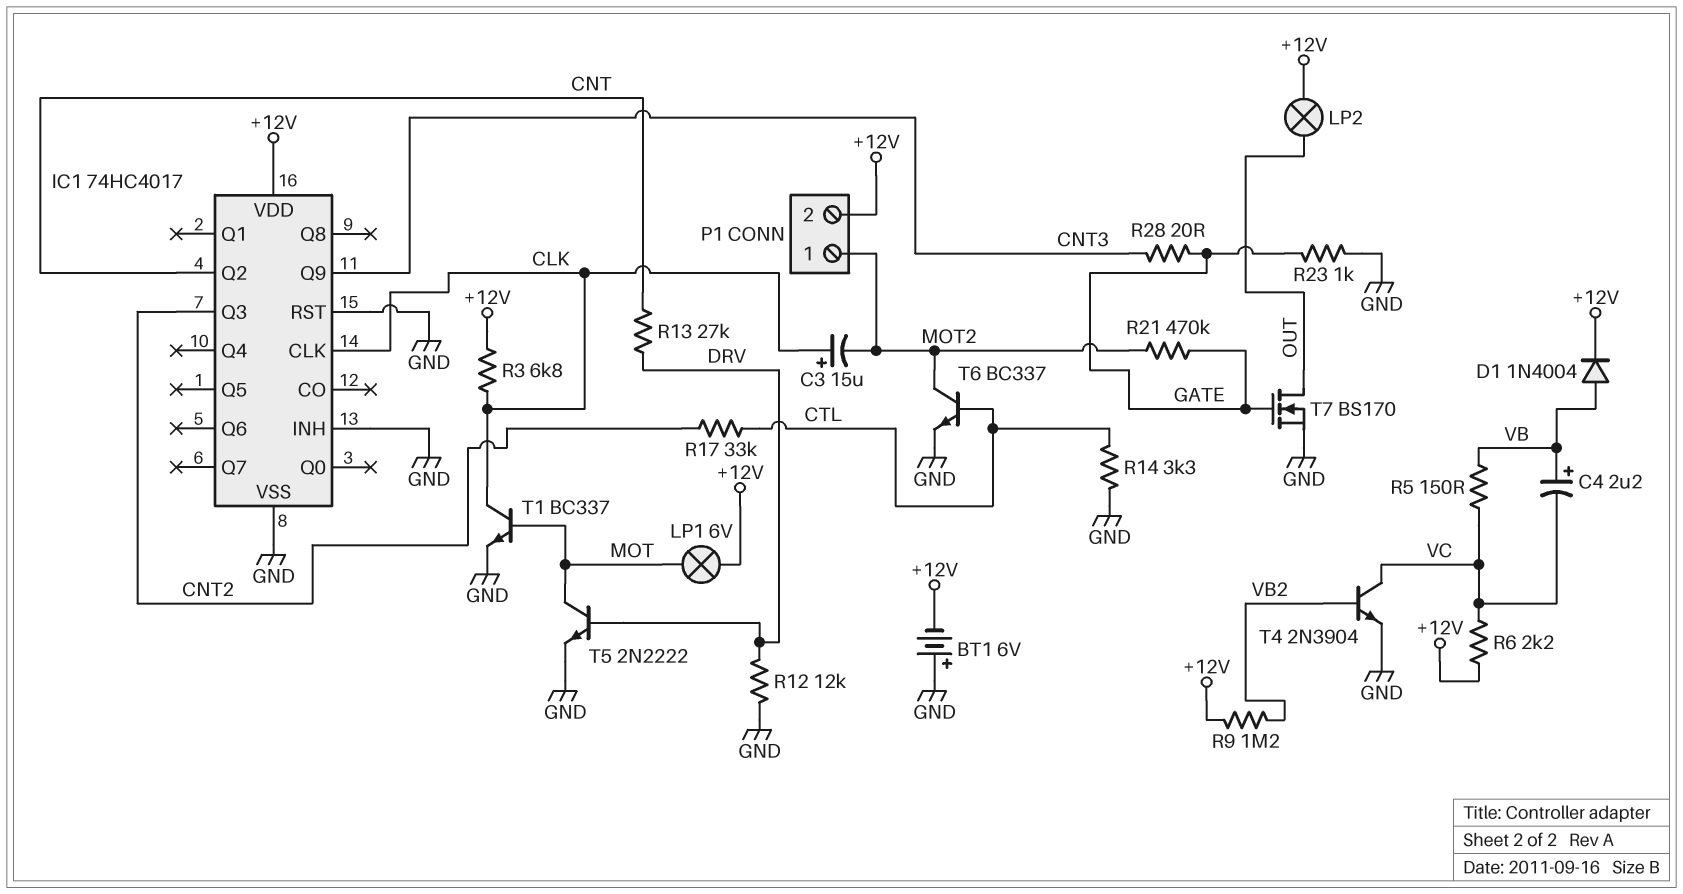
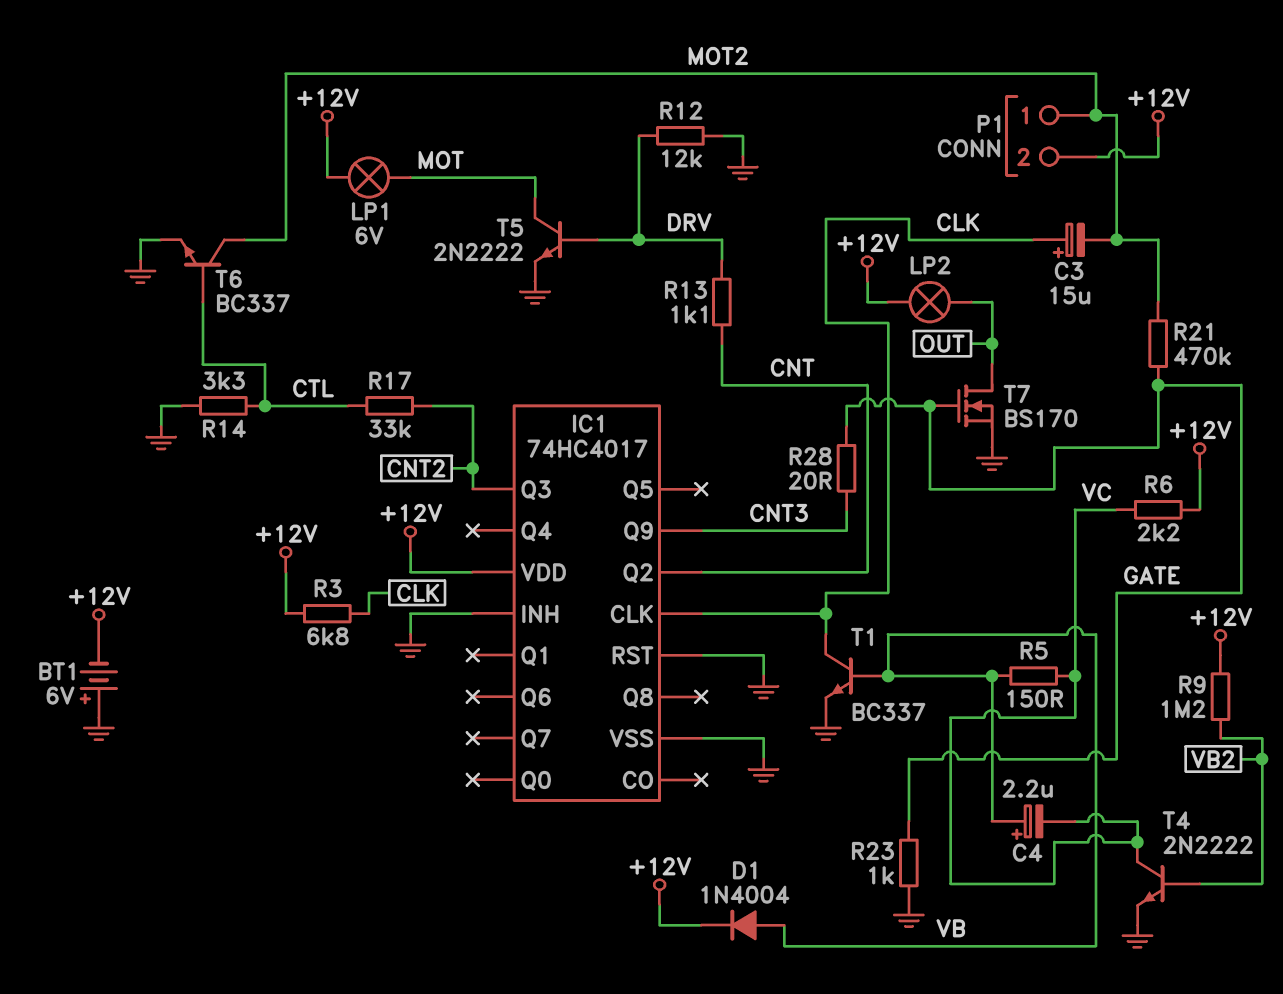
R13: 27k (CNT, DRV) -> 1.1k (CNT, DRV)
T1: NPN BC337 (B MOT, C CLK, E GND) -> NPN BC337 (B VB, C CLK, E GND)
T4: NPN 2N3904 (B VB2, C VC, E GND) -> NPN 2N2222 (B VB2, C VC, E GND)

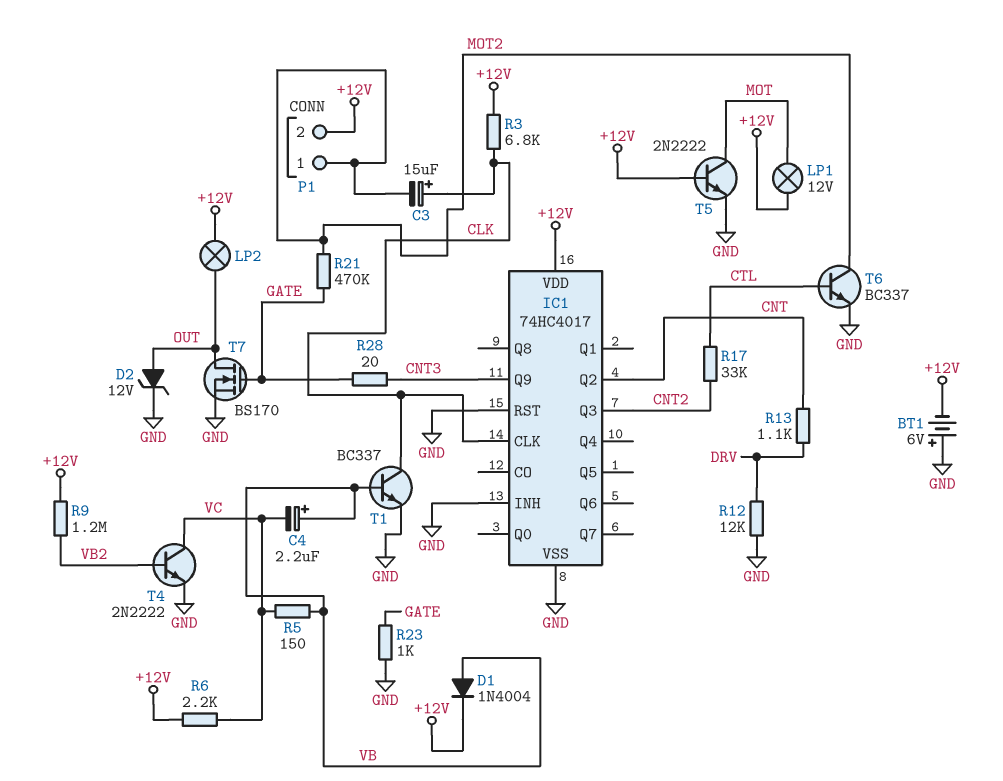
D2: none -> zener 12V (A OUT, K GND)
LP1: lamp 6V (+12V, MOT) -> lamp 12V (+12V, MOT)
R14: 3.3k (CTL, GND) -> none
T5: NPN 2N2222 (B DRV, C MOT, E GND) -> NPN 2N2222 (B +12V, C MOT, E GND)

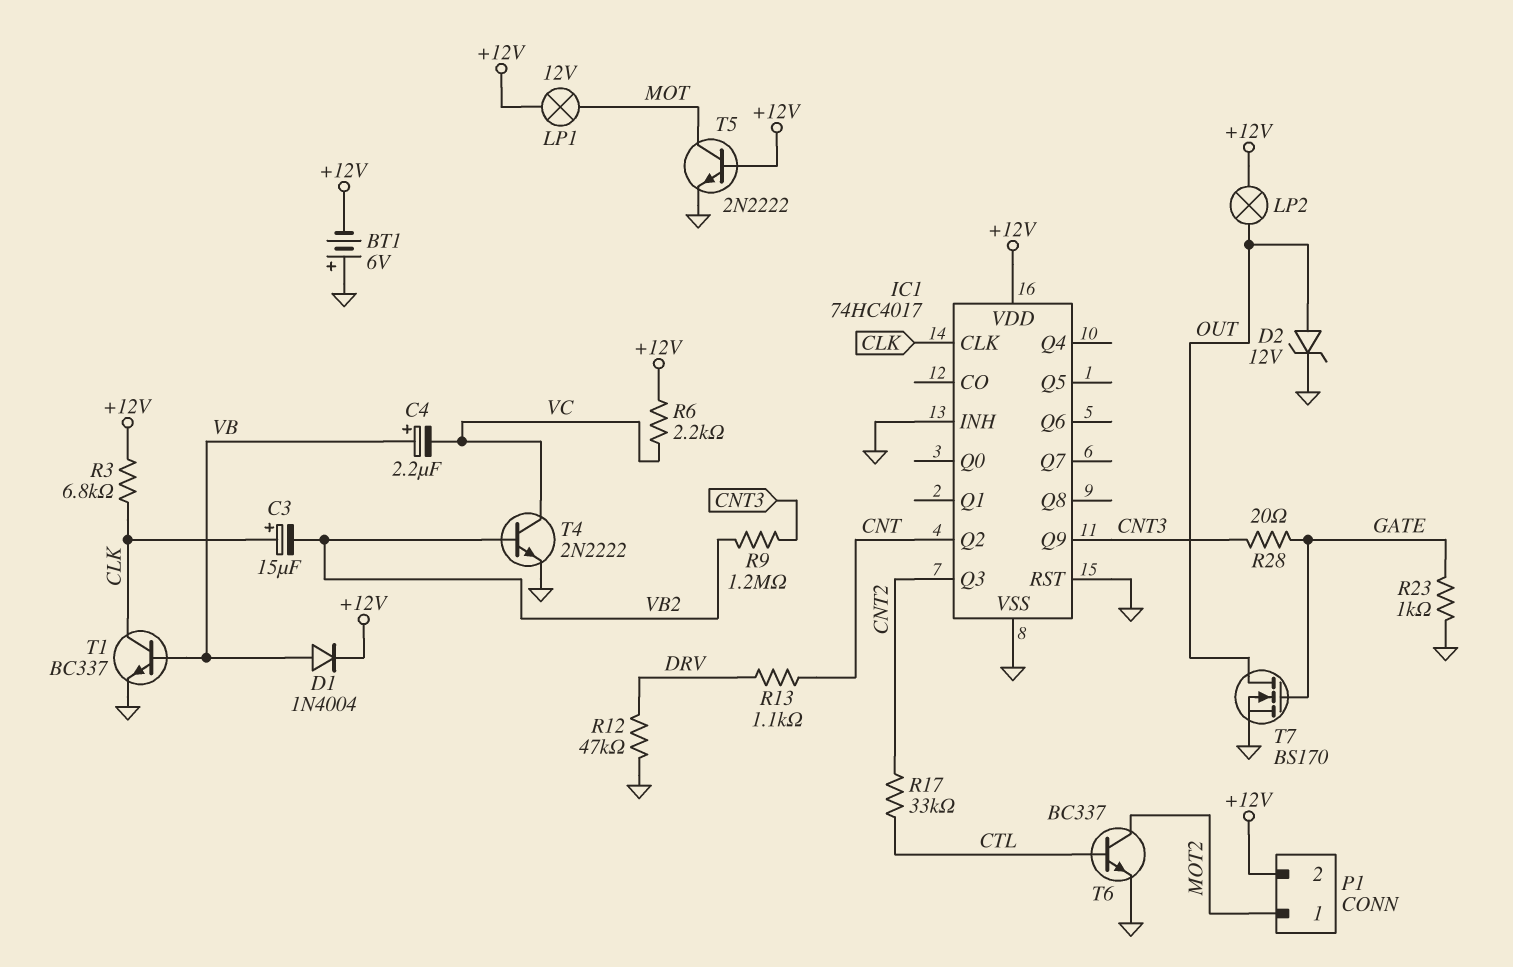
C3: 15uF (plus CLK, minus MOT2) -> 15uF (plus CLK, minus VB2)
R5: 150 (VB, VC) -> none
R9: 1.2M (+12V, VB2) -> 1.2M (CNT3, VB2)
R12: 12k (DRV, GND) -> 47k (DRV, GND)
R21: 470k (GATE, MOT2) -> none

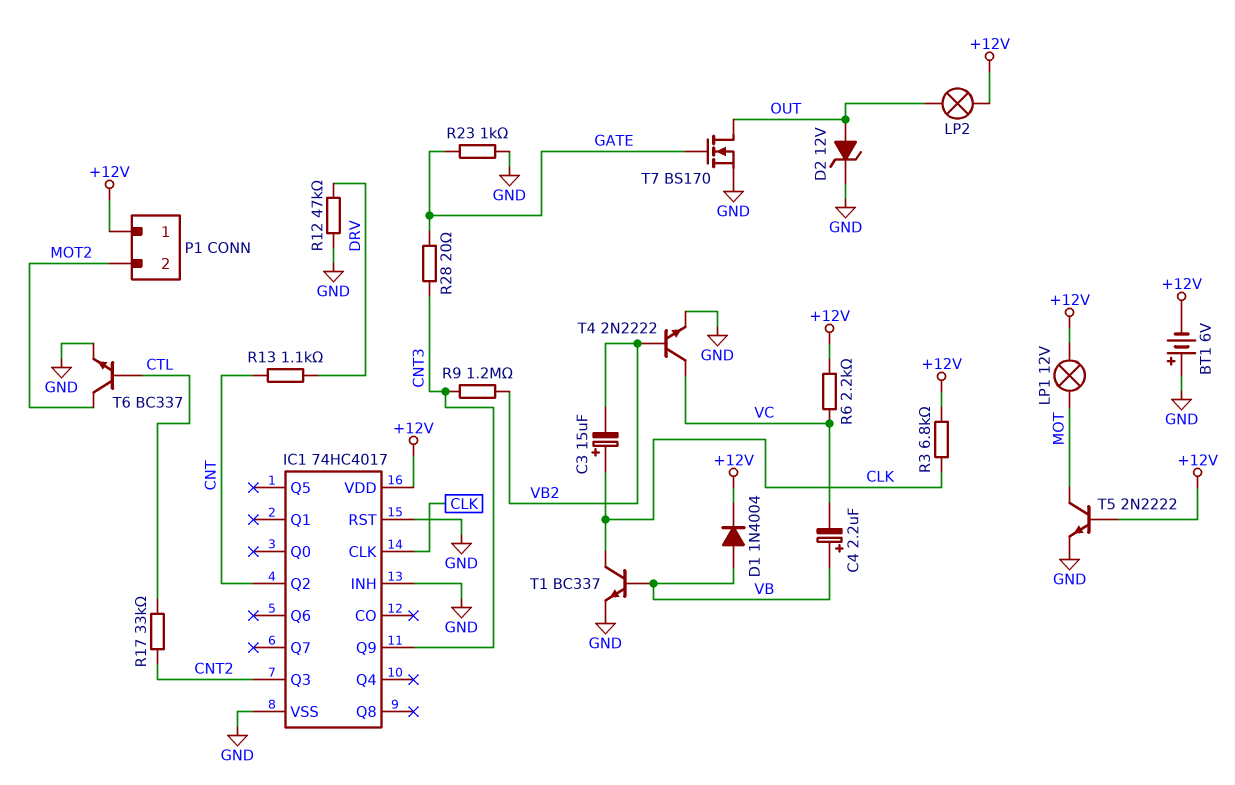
P1 pin 1: MOT2 -> +12V
P1 pin 2: +12V -> MOT2

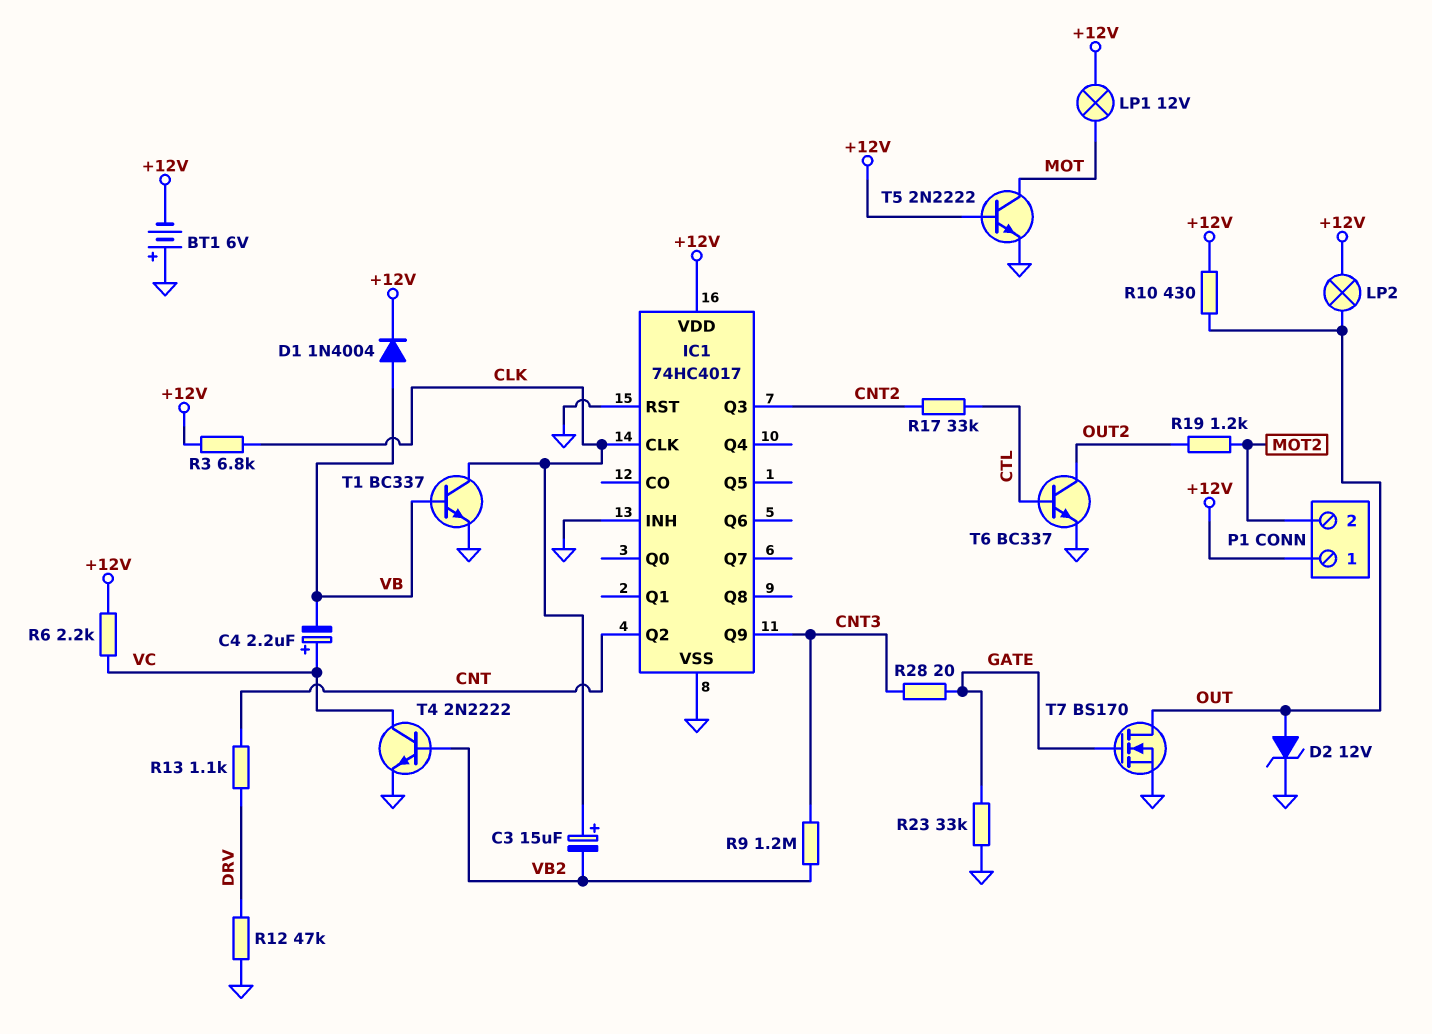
C4: 2.2uF (plus VB, minus VC) -> 2.2uF (plus VC, minus VB)
R10: none -> 430 (+12V, OUT)
R19: none -> 1.2k (MOT2, OUT2)
R23: 1k (GATE, GND) -> 33k (GATE, GND)
T6: NPN BC337 (B CTL, C MOT2, E GND) -> NPN BC337 (B CTL, C OUT2, E GND)

